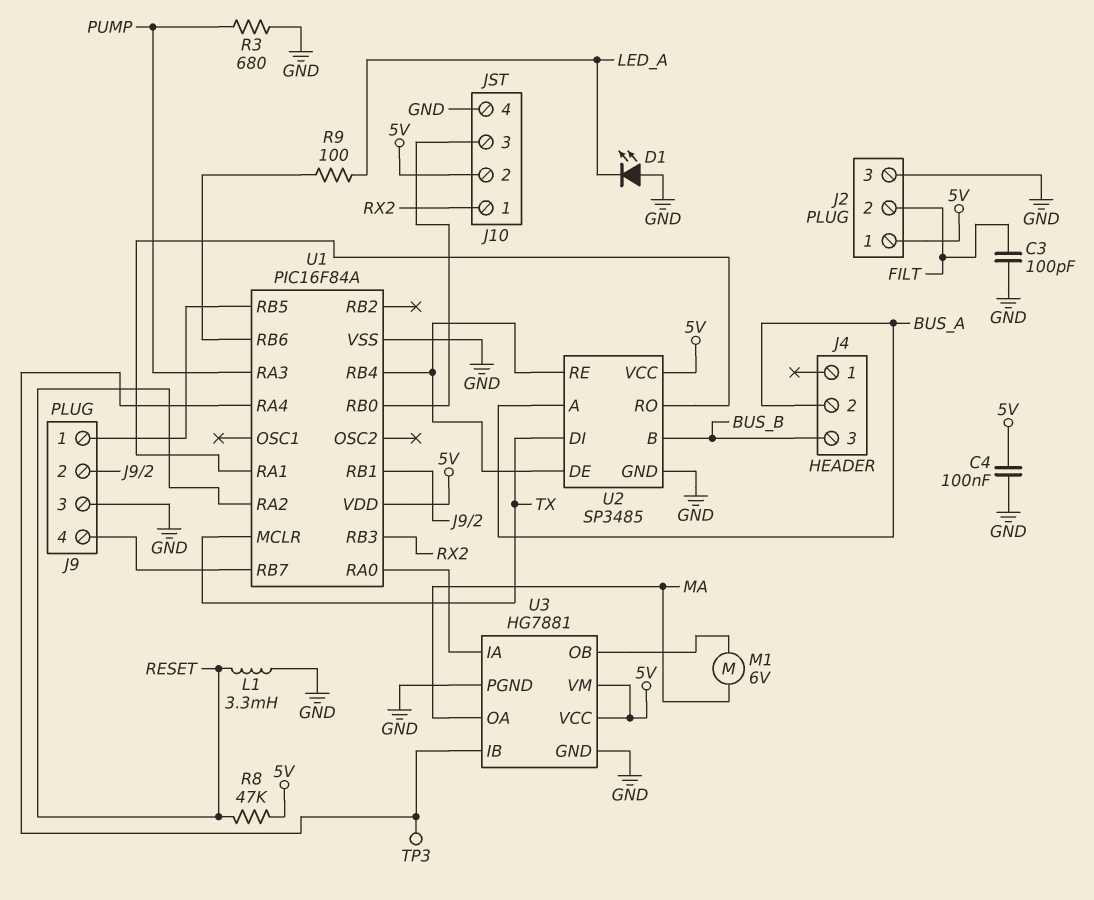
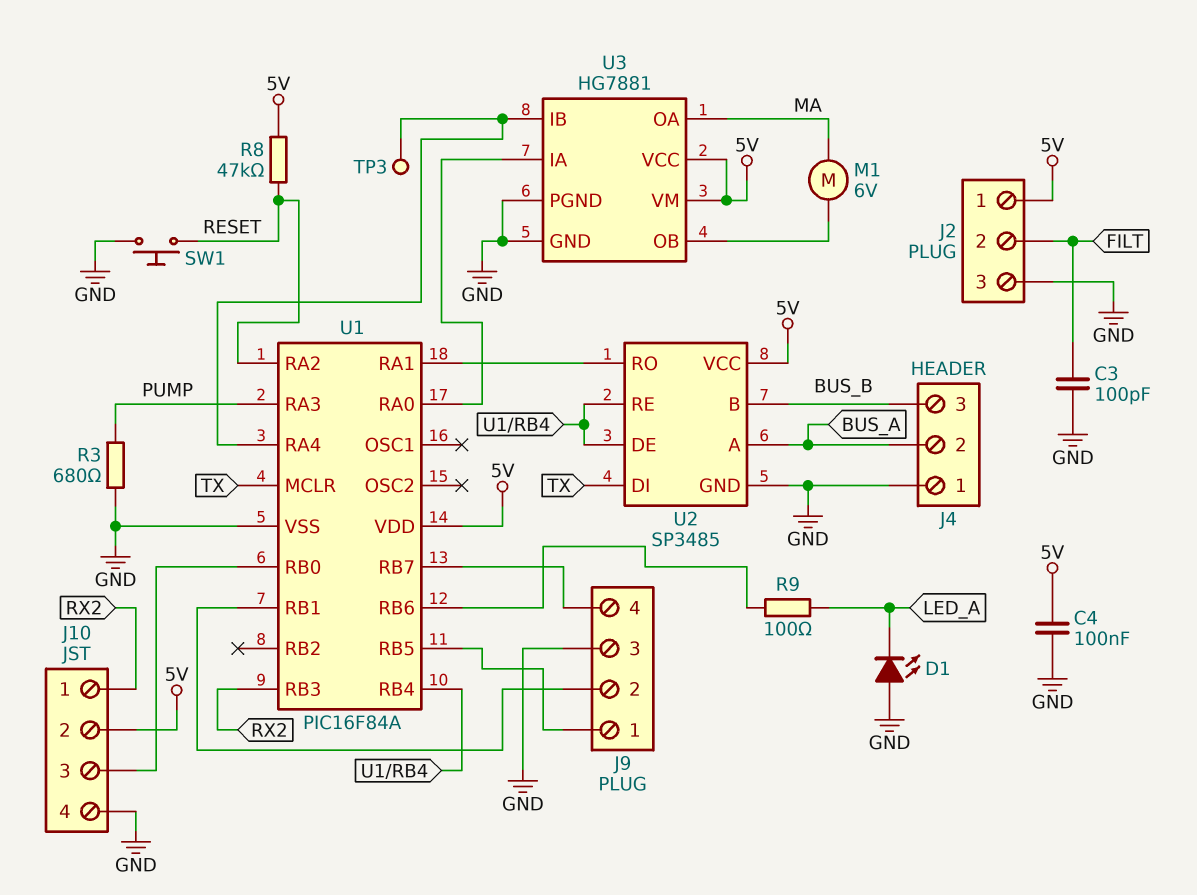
J4 pin 1: none -> GND
L1: 3.3mH (GND, RESET) -> none
SW1: none -> button (GND, RESET)

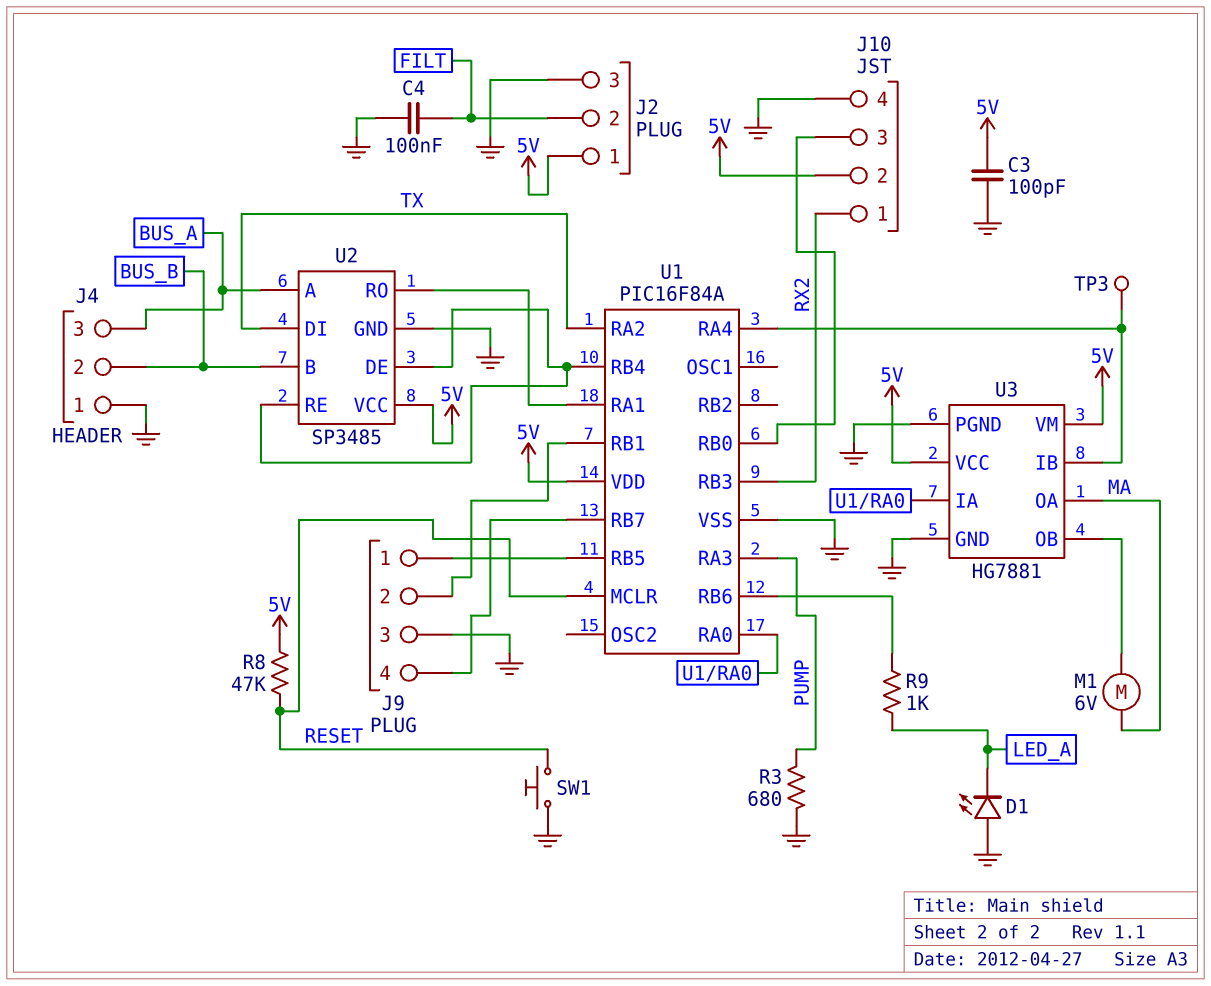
C3: 100pF (FILT, GND) -> 100pF (5V, GND)
C4: 100nF (5V, GND) -> 100nF (FILT, GND)
J4 pin 2: BUS_A -> BUS_B
J4 pin 3: BUS_B -> BUS_A
R9: 100 (LED_A, U1/RB6) -> 1k (LED_A, U1/RB6)
U1 pin MCLR: TX -> RESET
U1 pin RA2: RESET -> TX

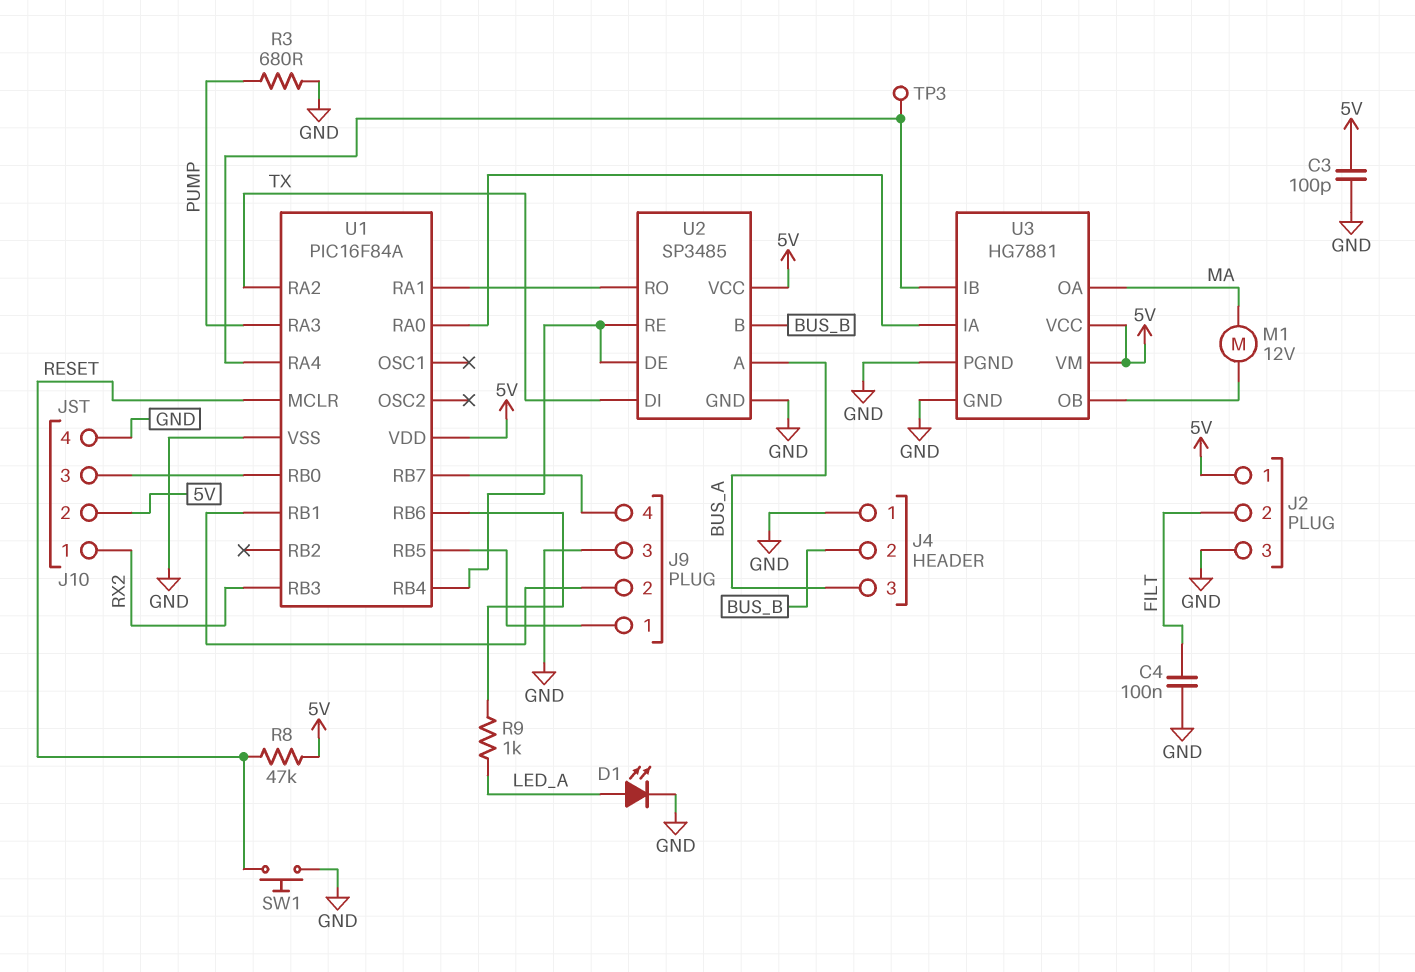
D1: LED (A GND, K LED_A) -> LED (A LED_A, K GND)
M1: motor 6V (MA, U3/OB) -> motor 12V (MA, U3/OB)

